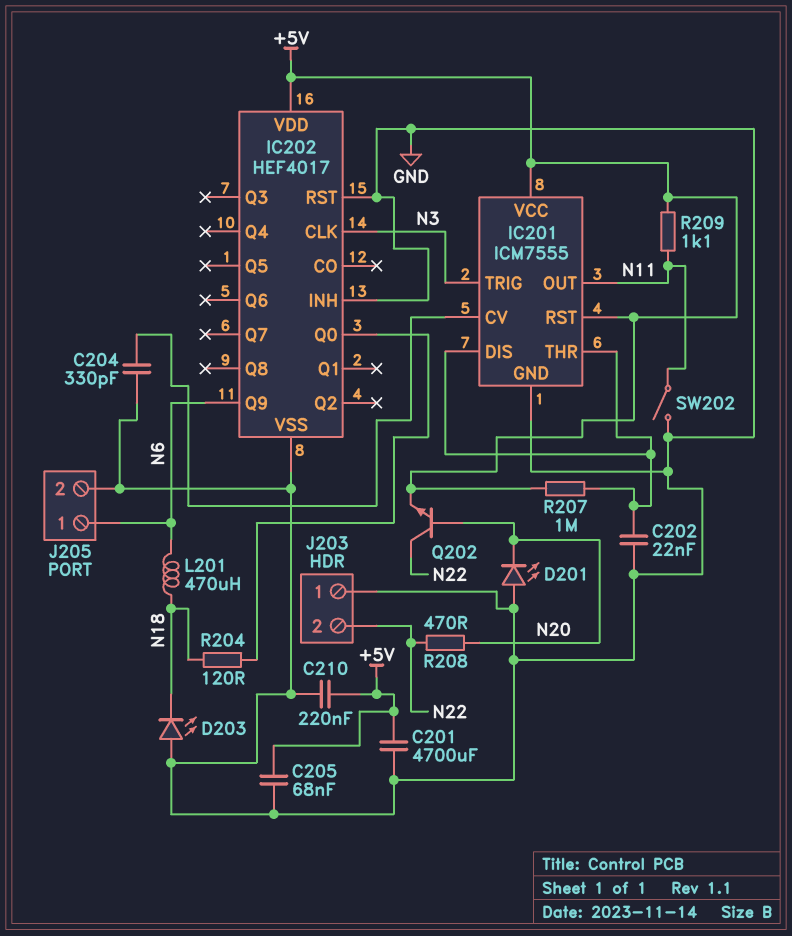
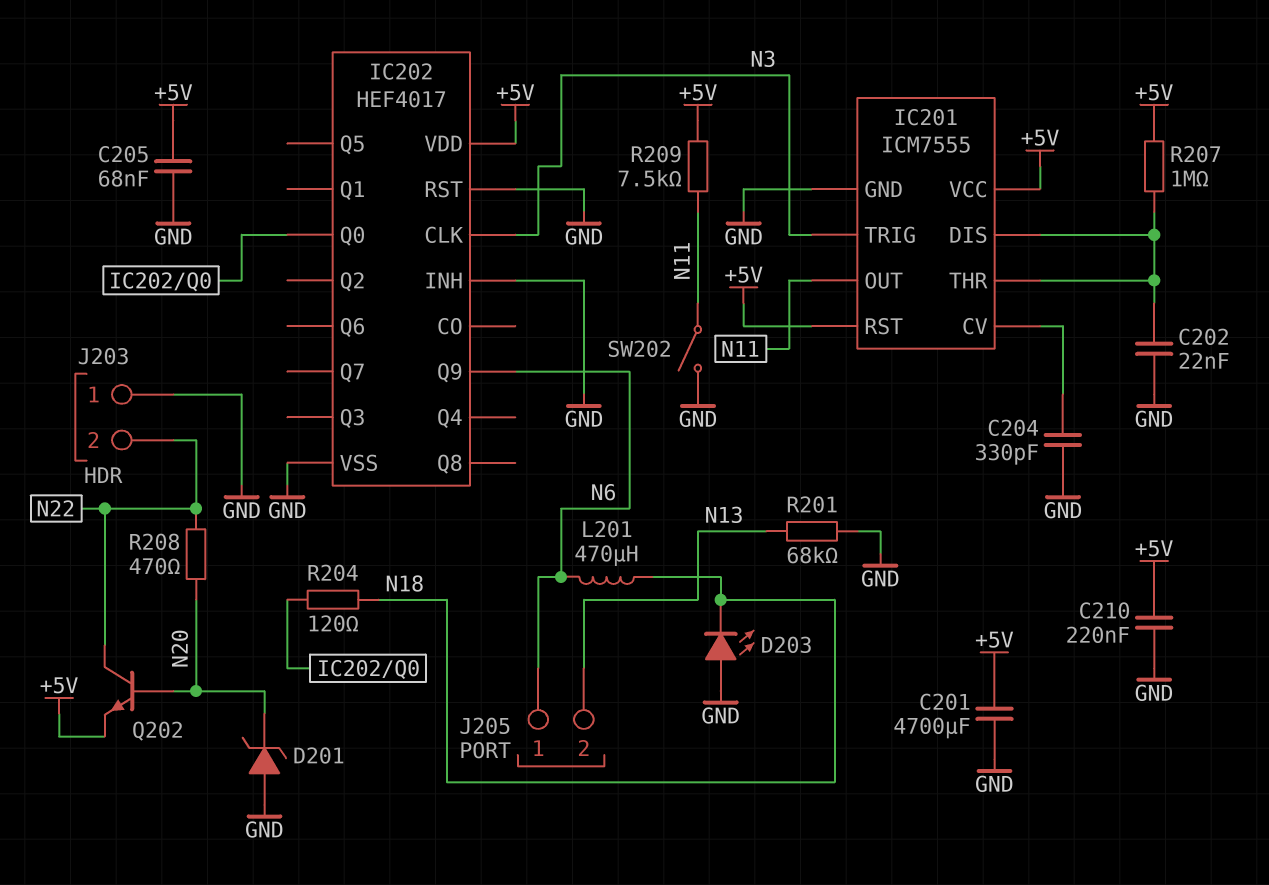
D201: LED (A GND, K N20) -> zener (A GND, K N20)
J205 pin 2: GND -> N13
R201: none -> 68k (GND, N13)
R209: 1.1k (+5V, N11) -> 7.5k (+5V, N11)

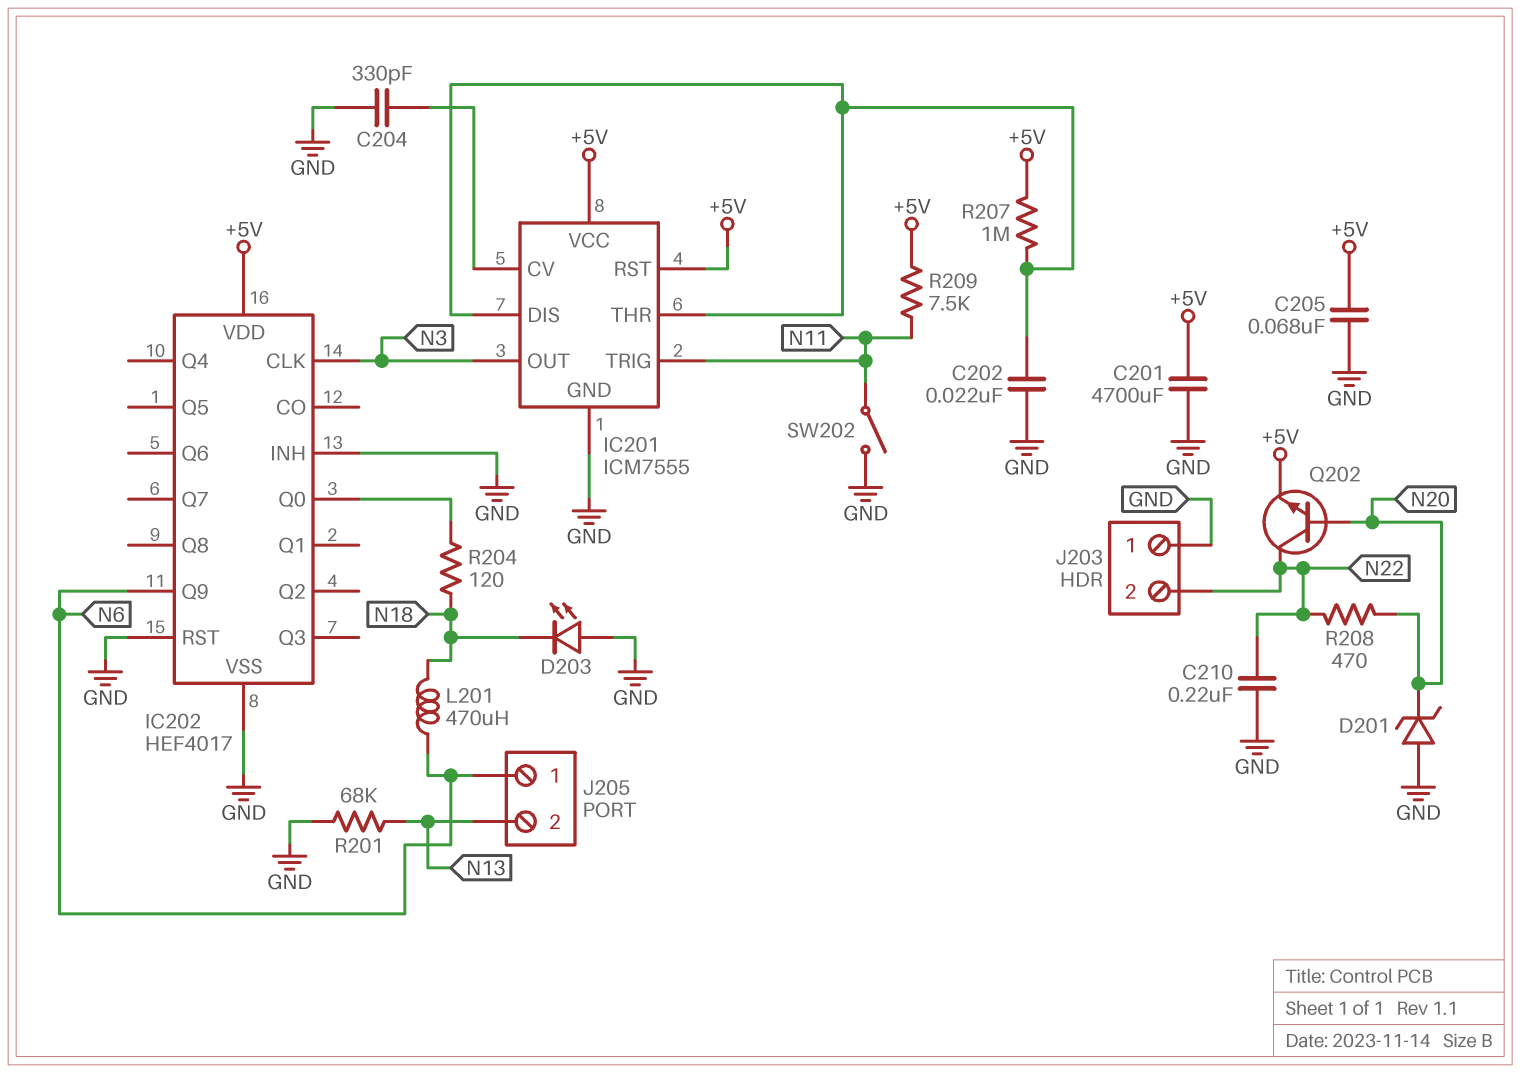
C210: 220nF (+5V, GND) -> 220nF (GND, N22)
IC201 pin OUT: N11 -> N3
IC201 pin TRIG: N3 -> N11

